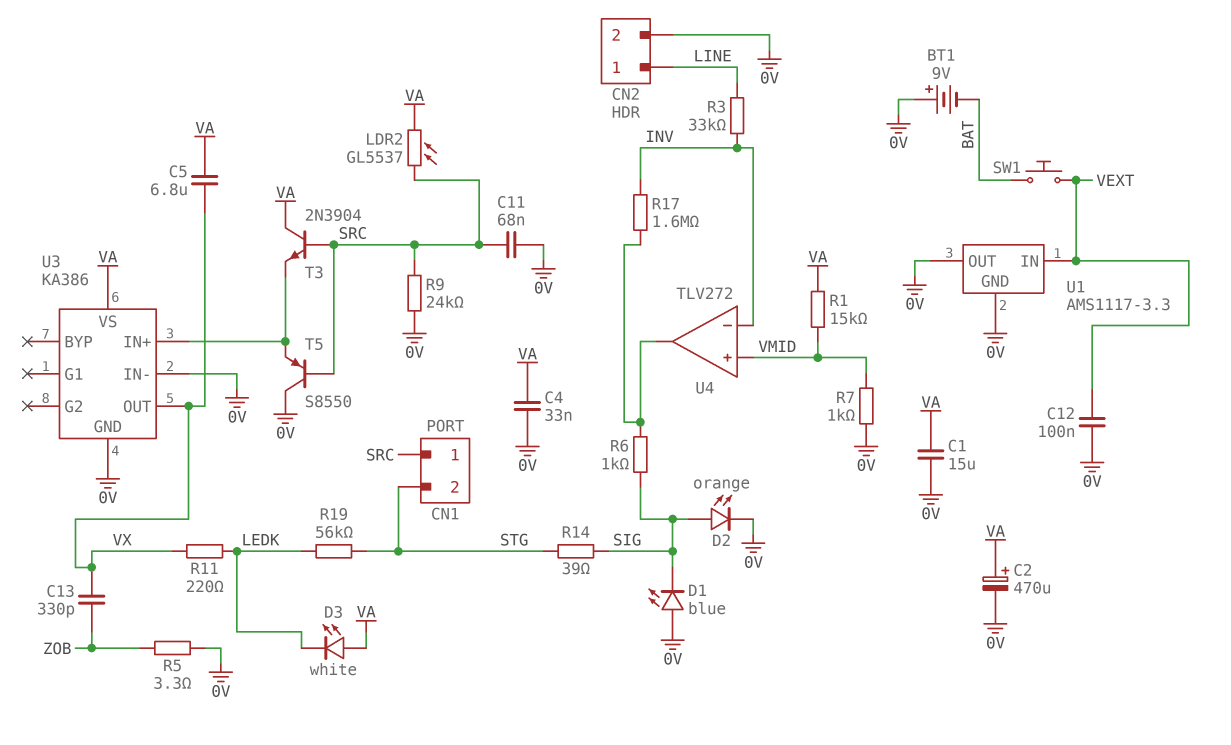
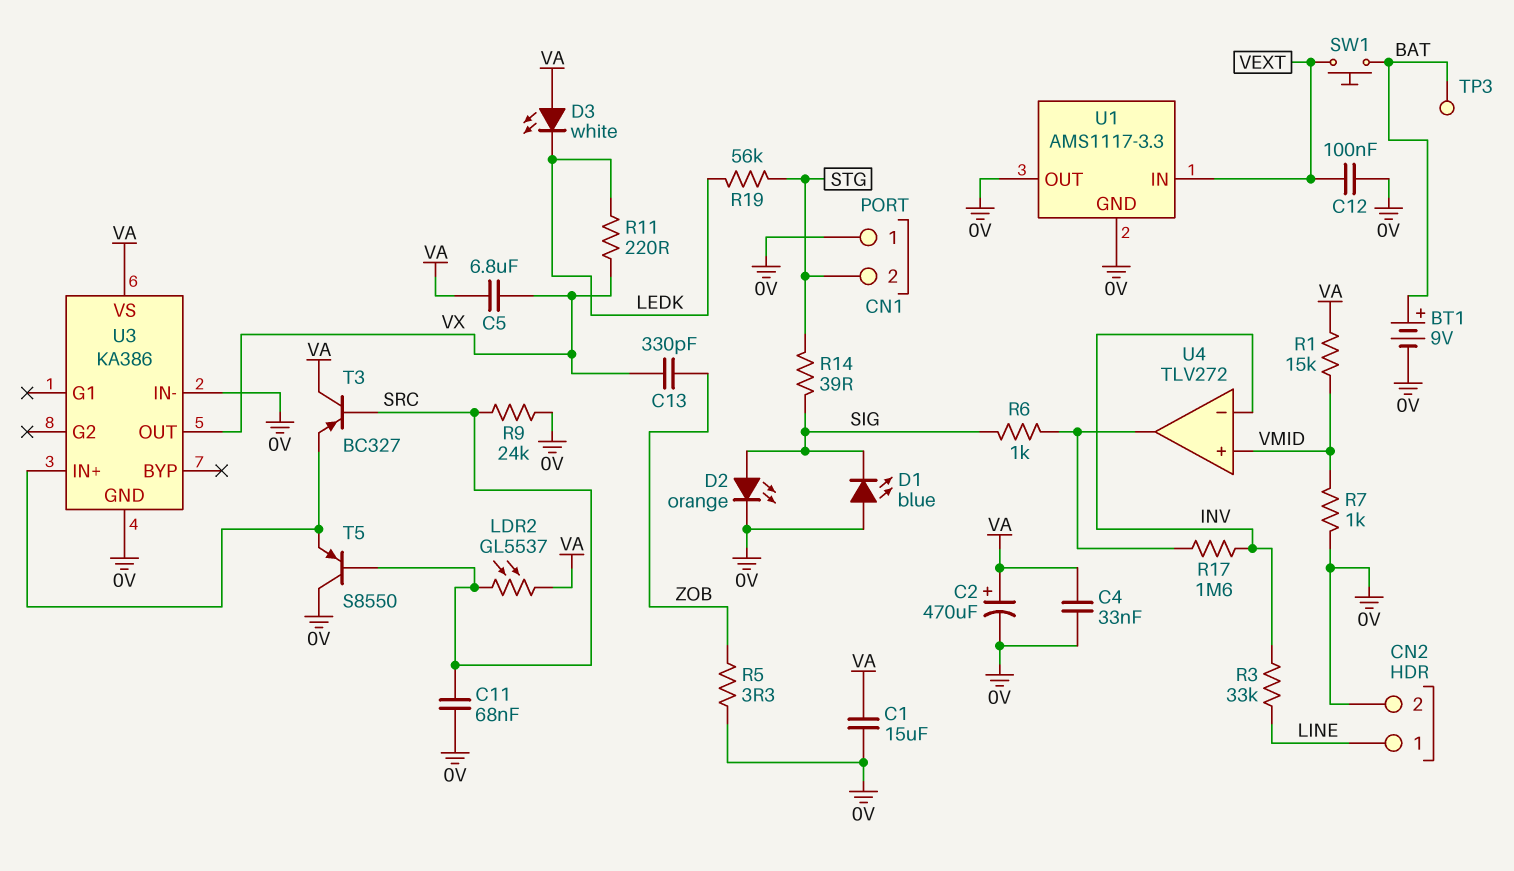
BT1: 9V (plus 0V, minus BAT) -> 9V (plus BAT, minus 0V)
CN1 pin 1: SRC -> 0V
T3: NPN 2N3904 (B SRC, C VA, E U3/IN+) -> PNP BC327 (B SRC, C VA, E U3/IN+)
TP3: none -> test point (BAT)

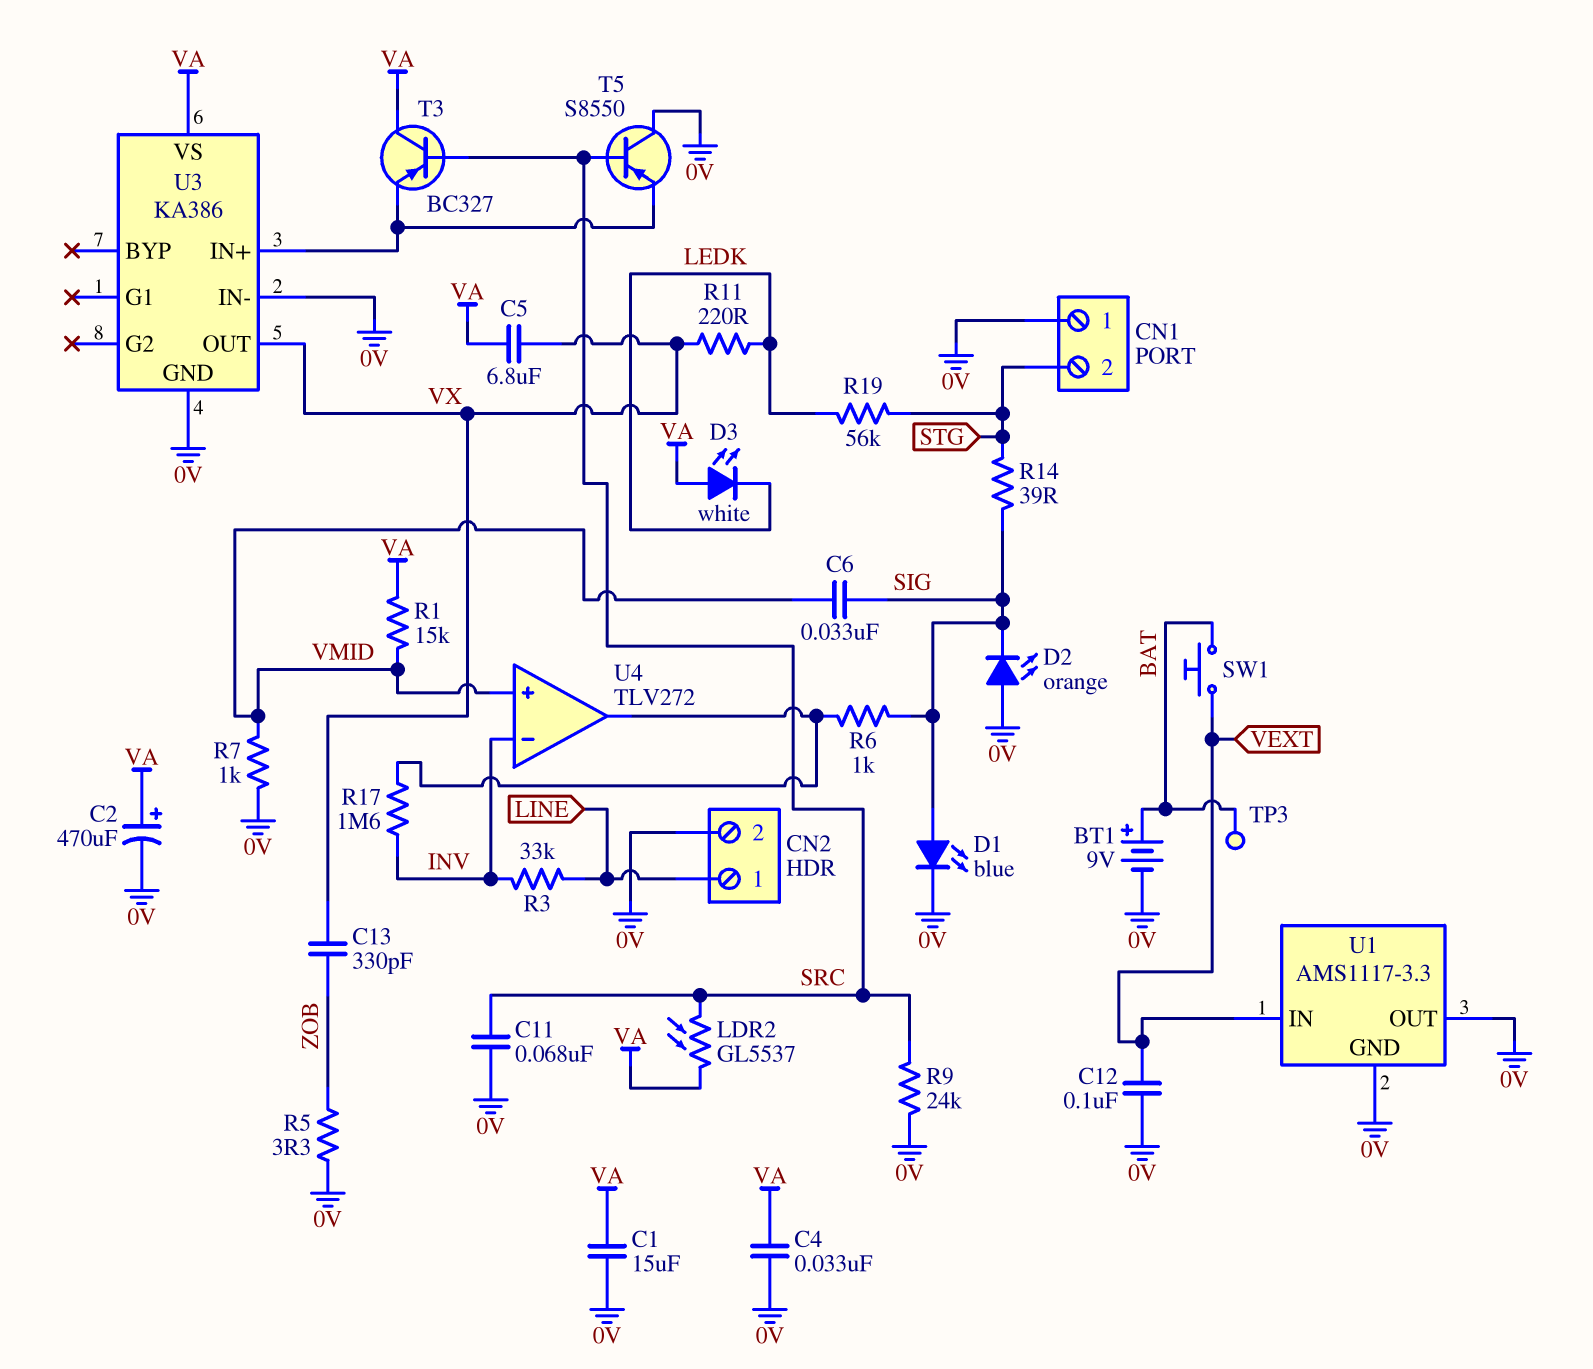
C6: none -> 33nF (SIG, VMID)
D1: LED blue (A 0V, K SIG) -> LED blue (A SIG, K 0V)
D2: LED orange (A SIG, K 0V) -> LED orange (A 0V, K SIG)

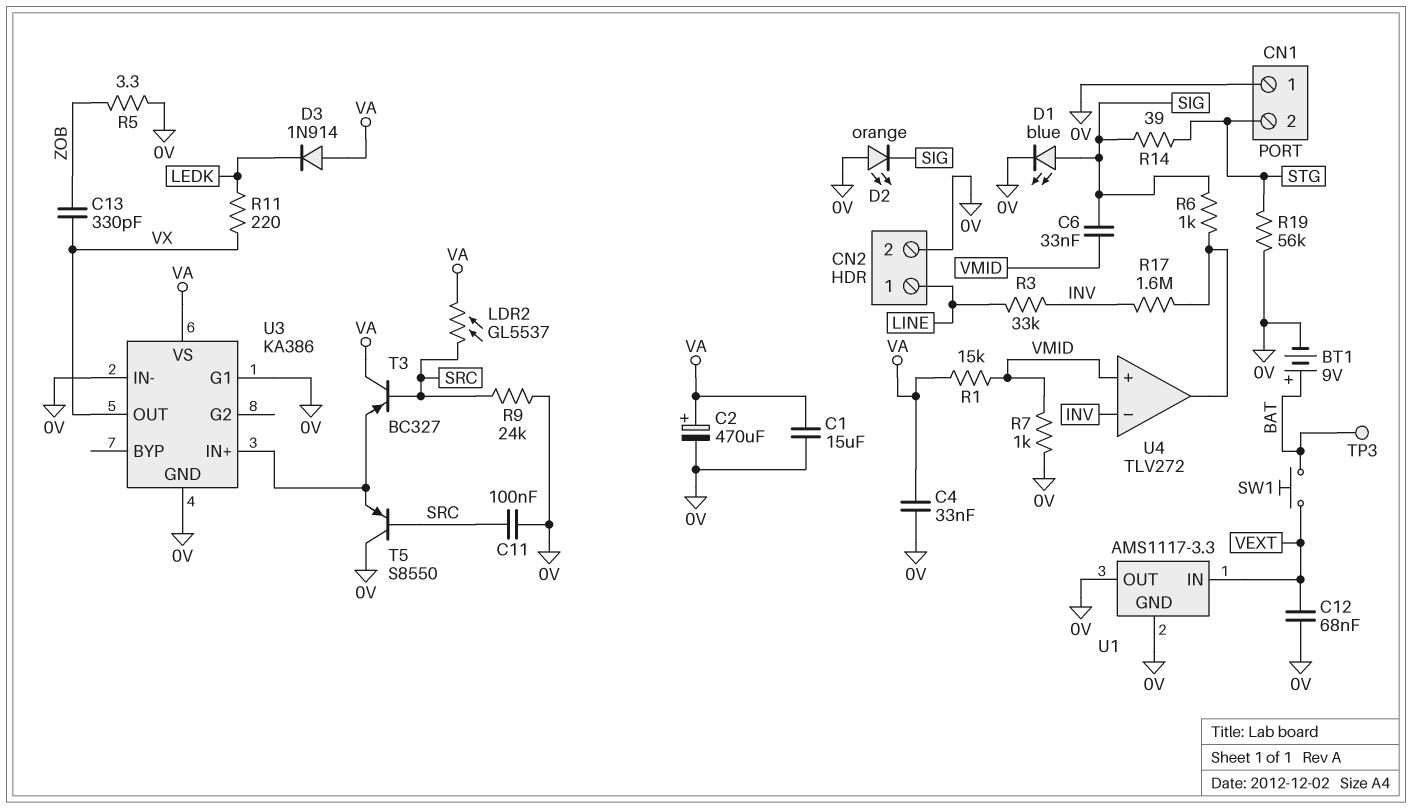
C5: 6.8uF (VA, VX) -> none
C11: 68nF (0V, SRC) -> 100nF (0V, SRC)
C12: 100nF (0V, VEXT) -> 68nF (0V, VEXT)
D3: LED white (A VA, K LEDK) -> diode 1N914 (A VA, K LEDK)
R19: 56k (LEDK, STG) -> 56k (0V, STG)
U3 pin G1: none -> 0V

